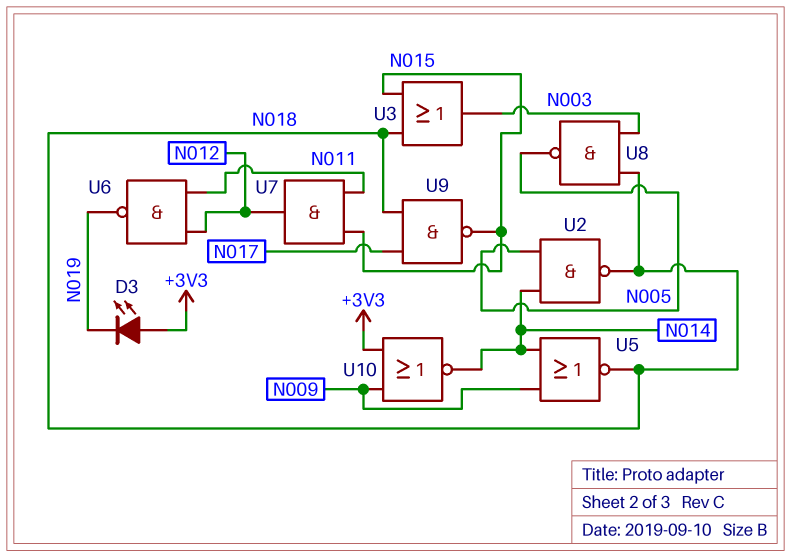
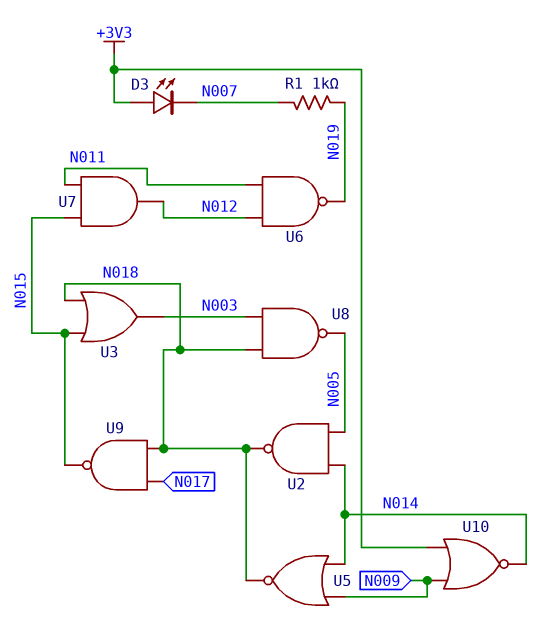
D3: LED (A +3V3, K N019) -> LED (A +3V3, K N007)
R1: none -> 1k (N007, N019)

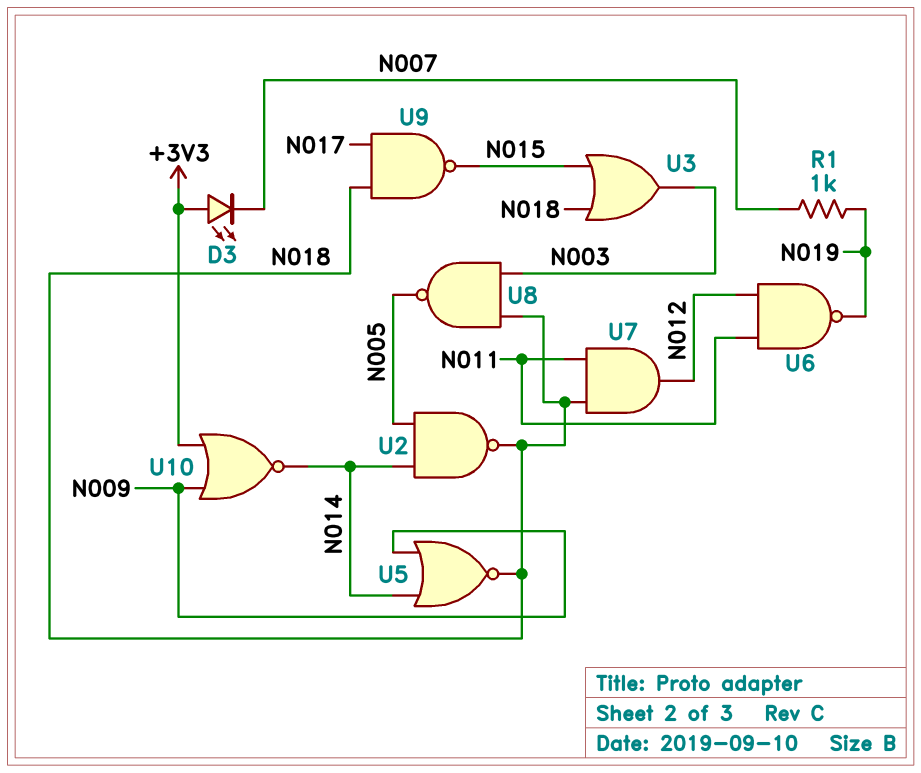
U7: AND (in N011, in N015, out N012) -> AND (in N011, in N018, out N012)

